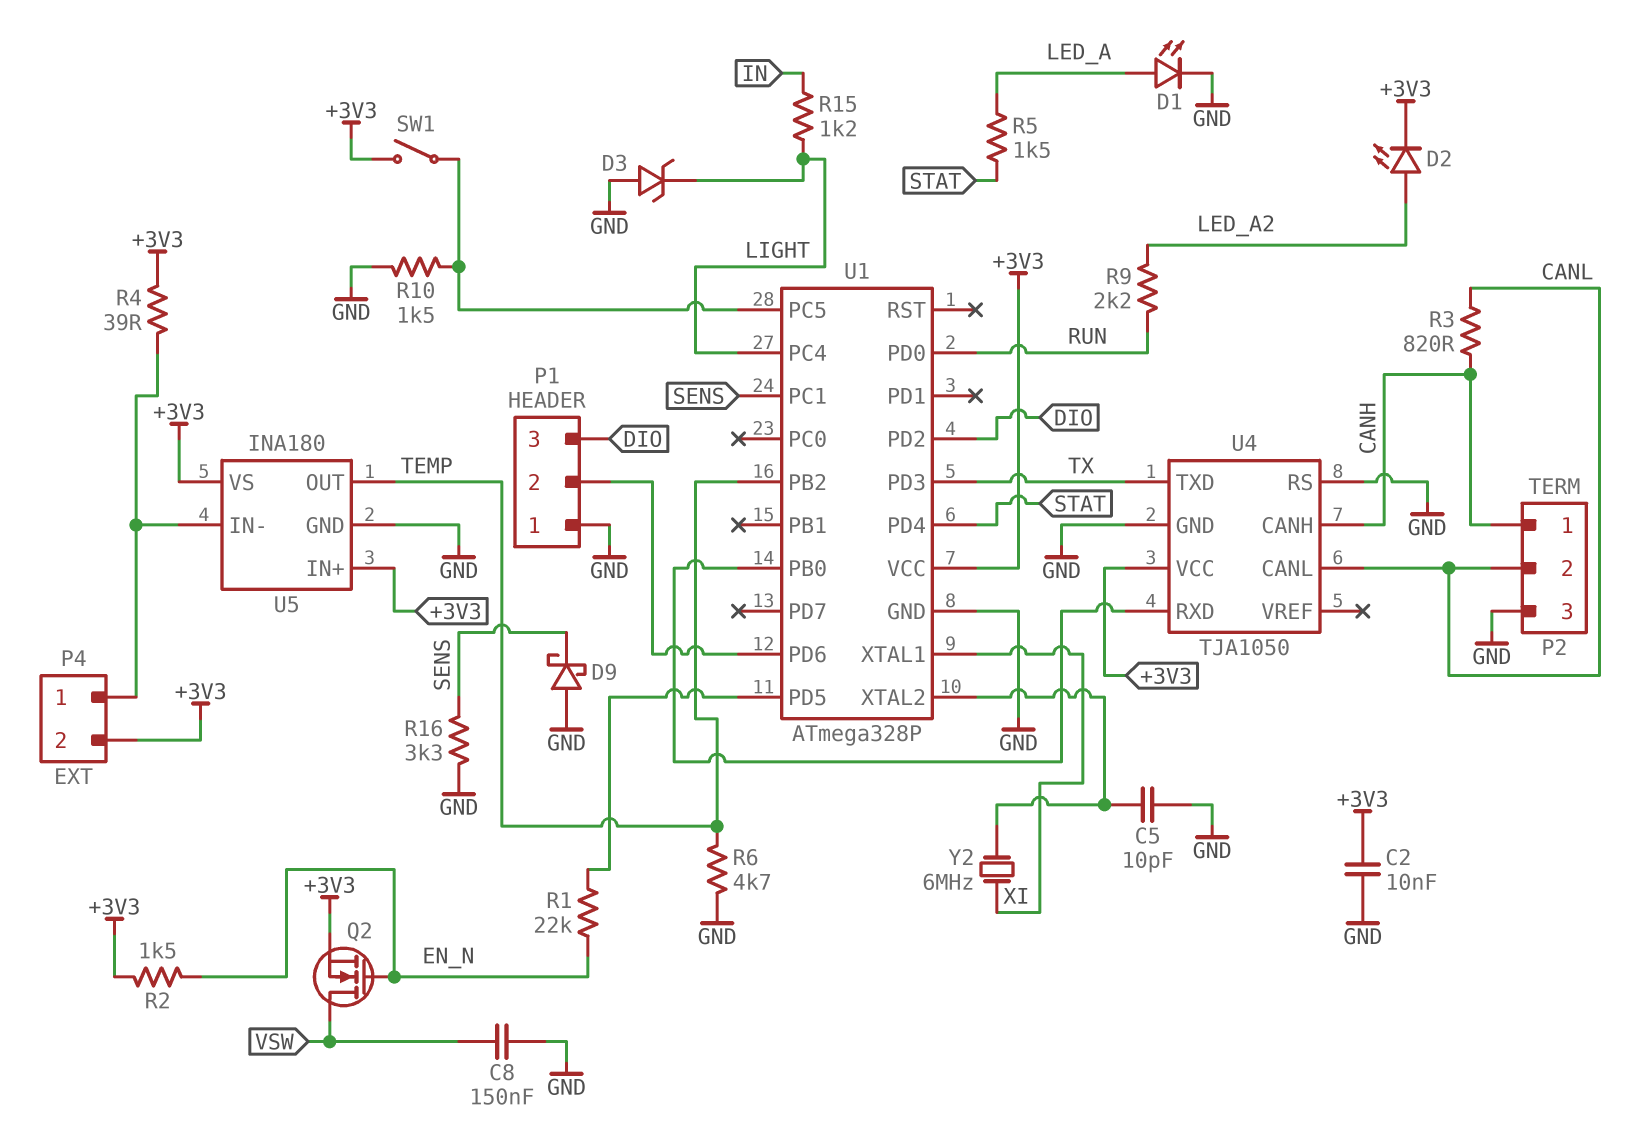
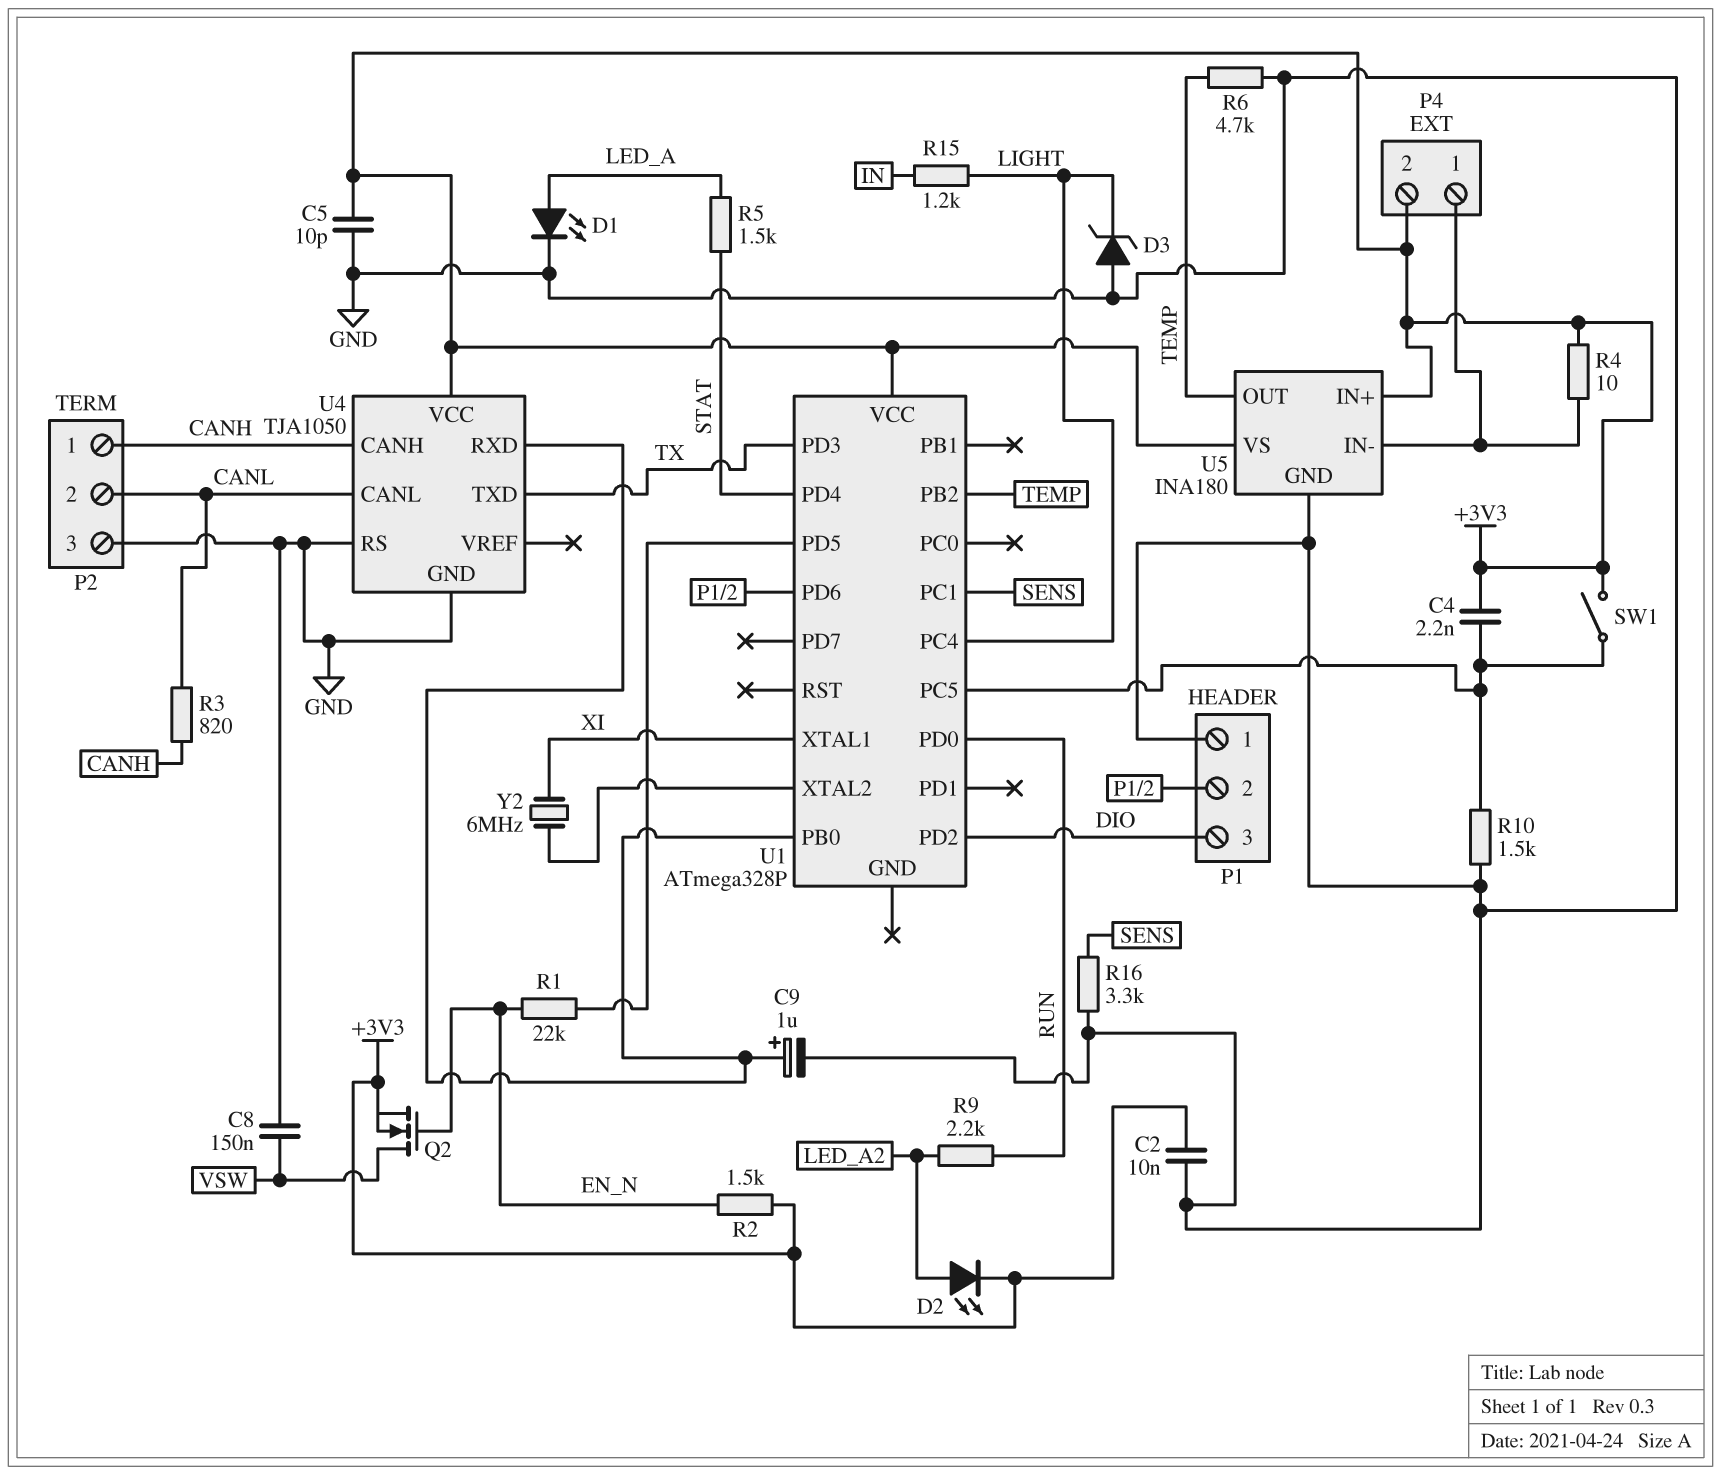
C4: none -> 2.2nF (+3V3, U1/PC5)
C5: 10pF (GND, U1/XTAL2) -> 10pF (+3V3, GND)
C9: none -> 1uF (plus U1/PB0, minus GND)
D9: schottky (A GND, K SENS) -> none
R4: 39 (+3V3, P4/1) -> 10 (+3V3, P4/1)
U1 pin GND: GND -> none

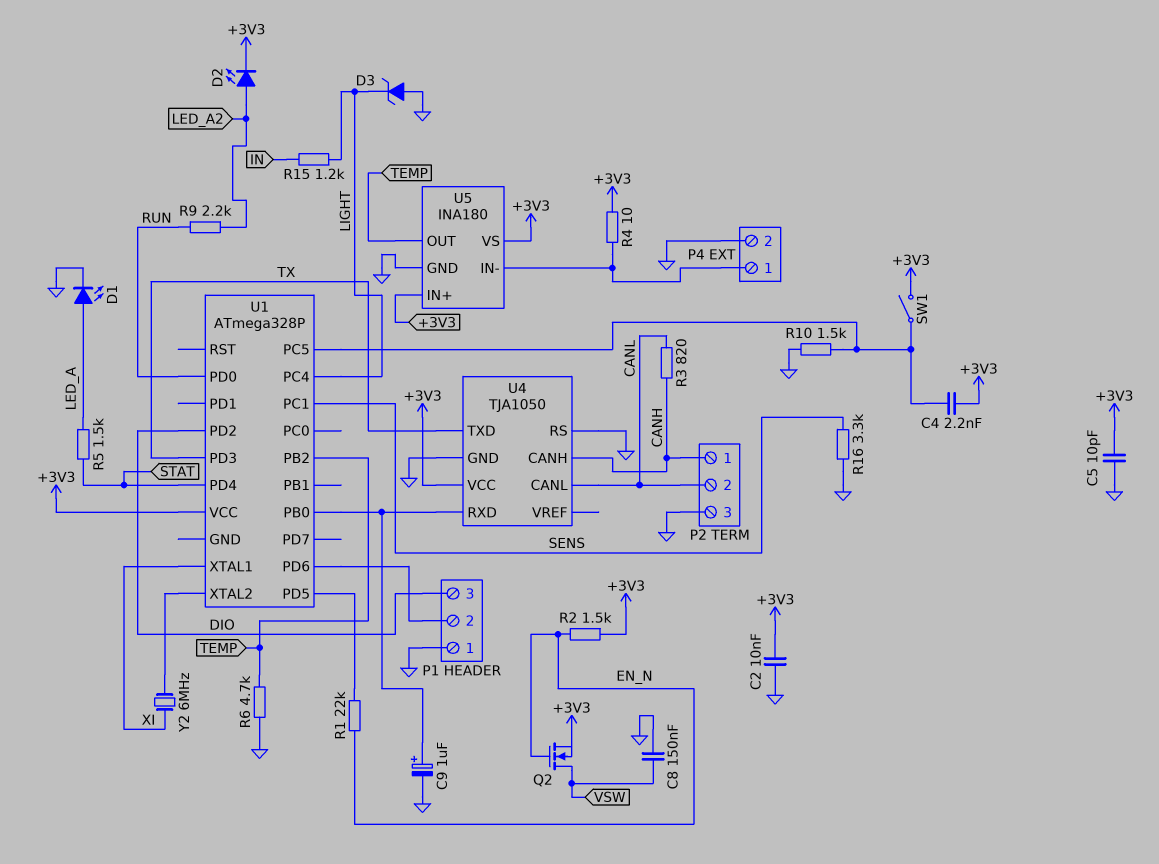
P4 pin 2: +3V3 -> GND

